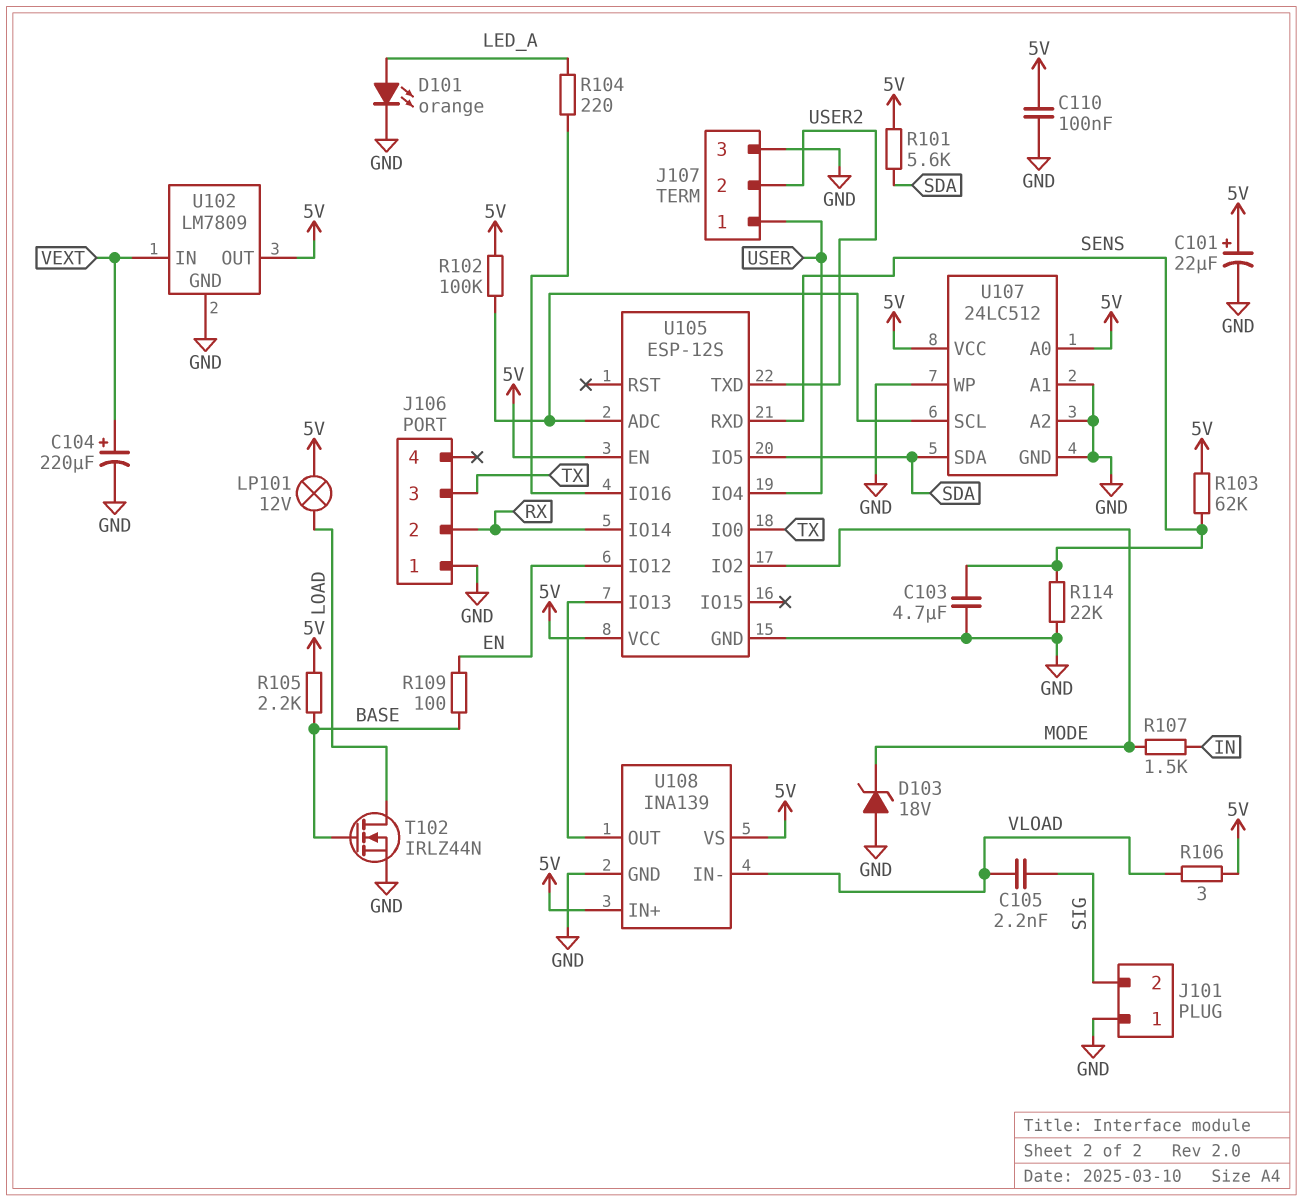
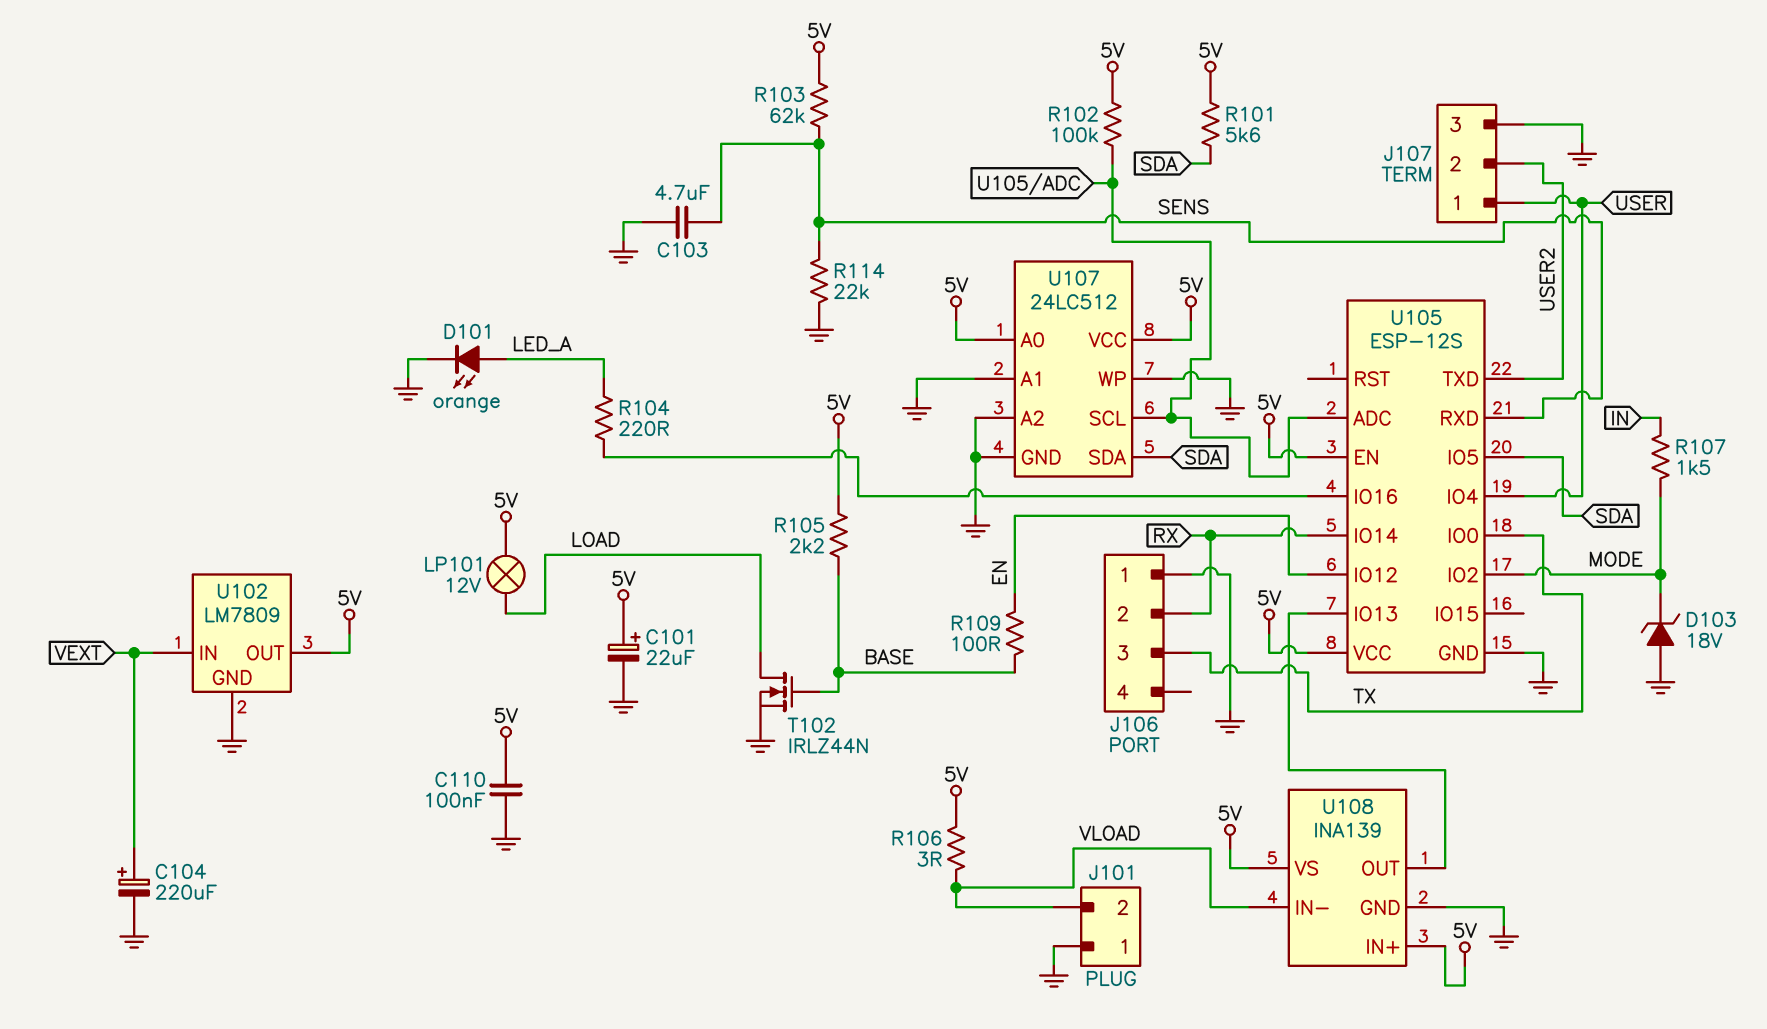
C105: 2.2nF (SIG, VLOAD) -> none
J101 pin 2: SIG -> VLOAD

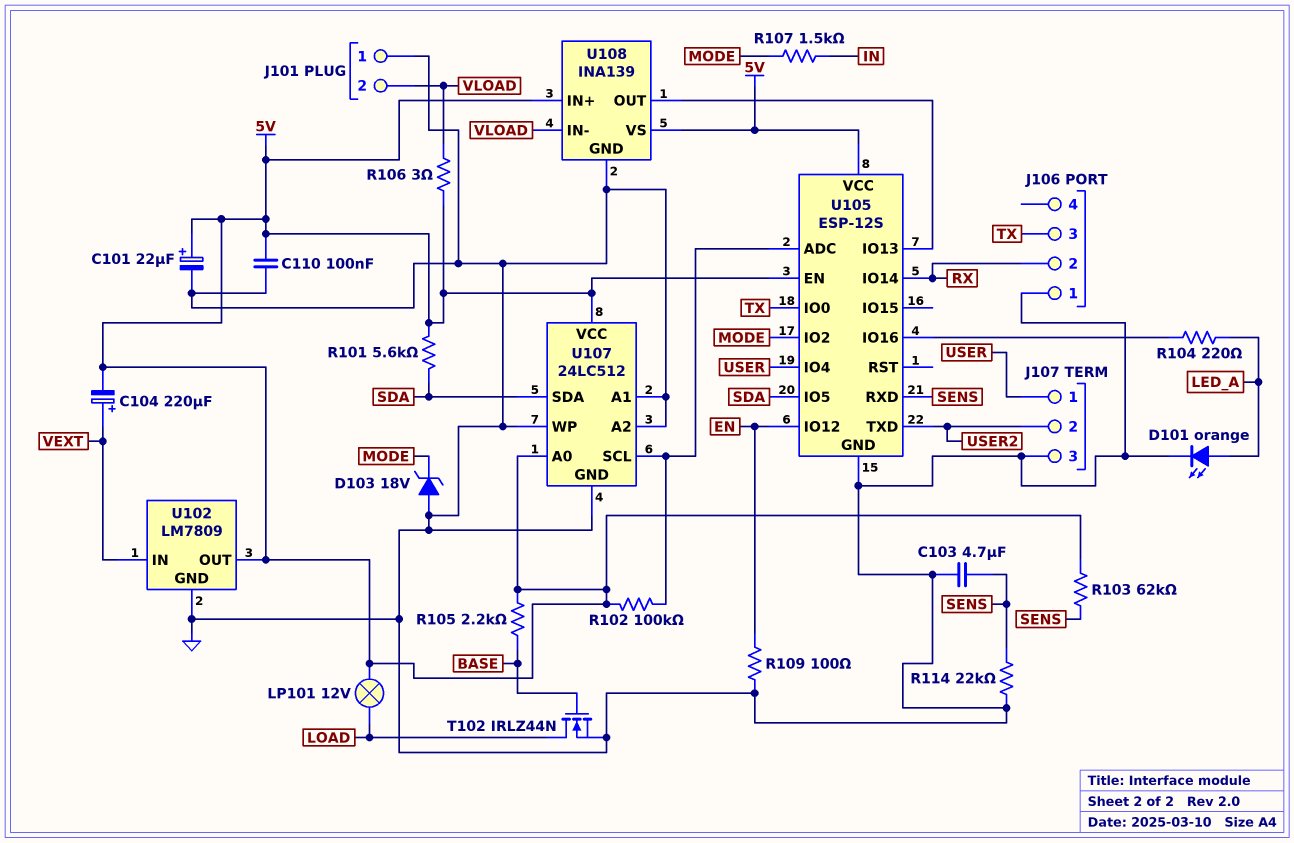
C104: 220uF (plus VEXT, minus GND) -> 220uF (plus VEXT, minus 5V)
R109: 100 (BASE, EN) -> 100 (EN, GND)

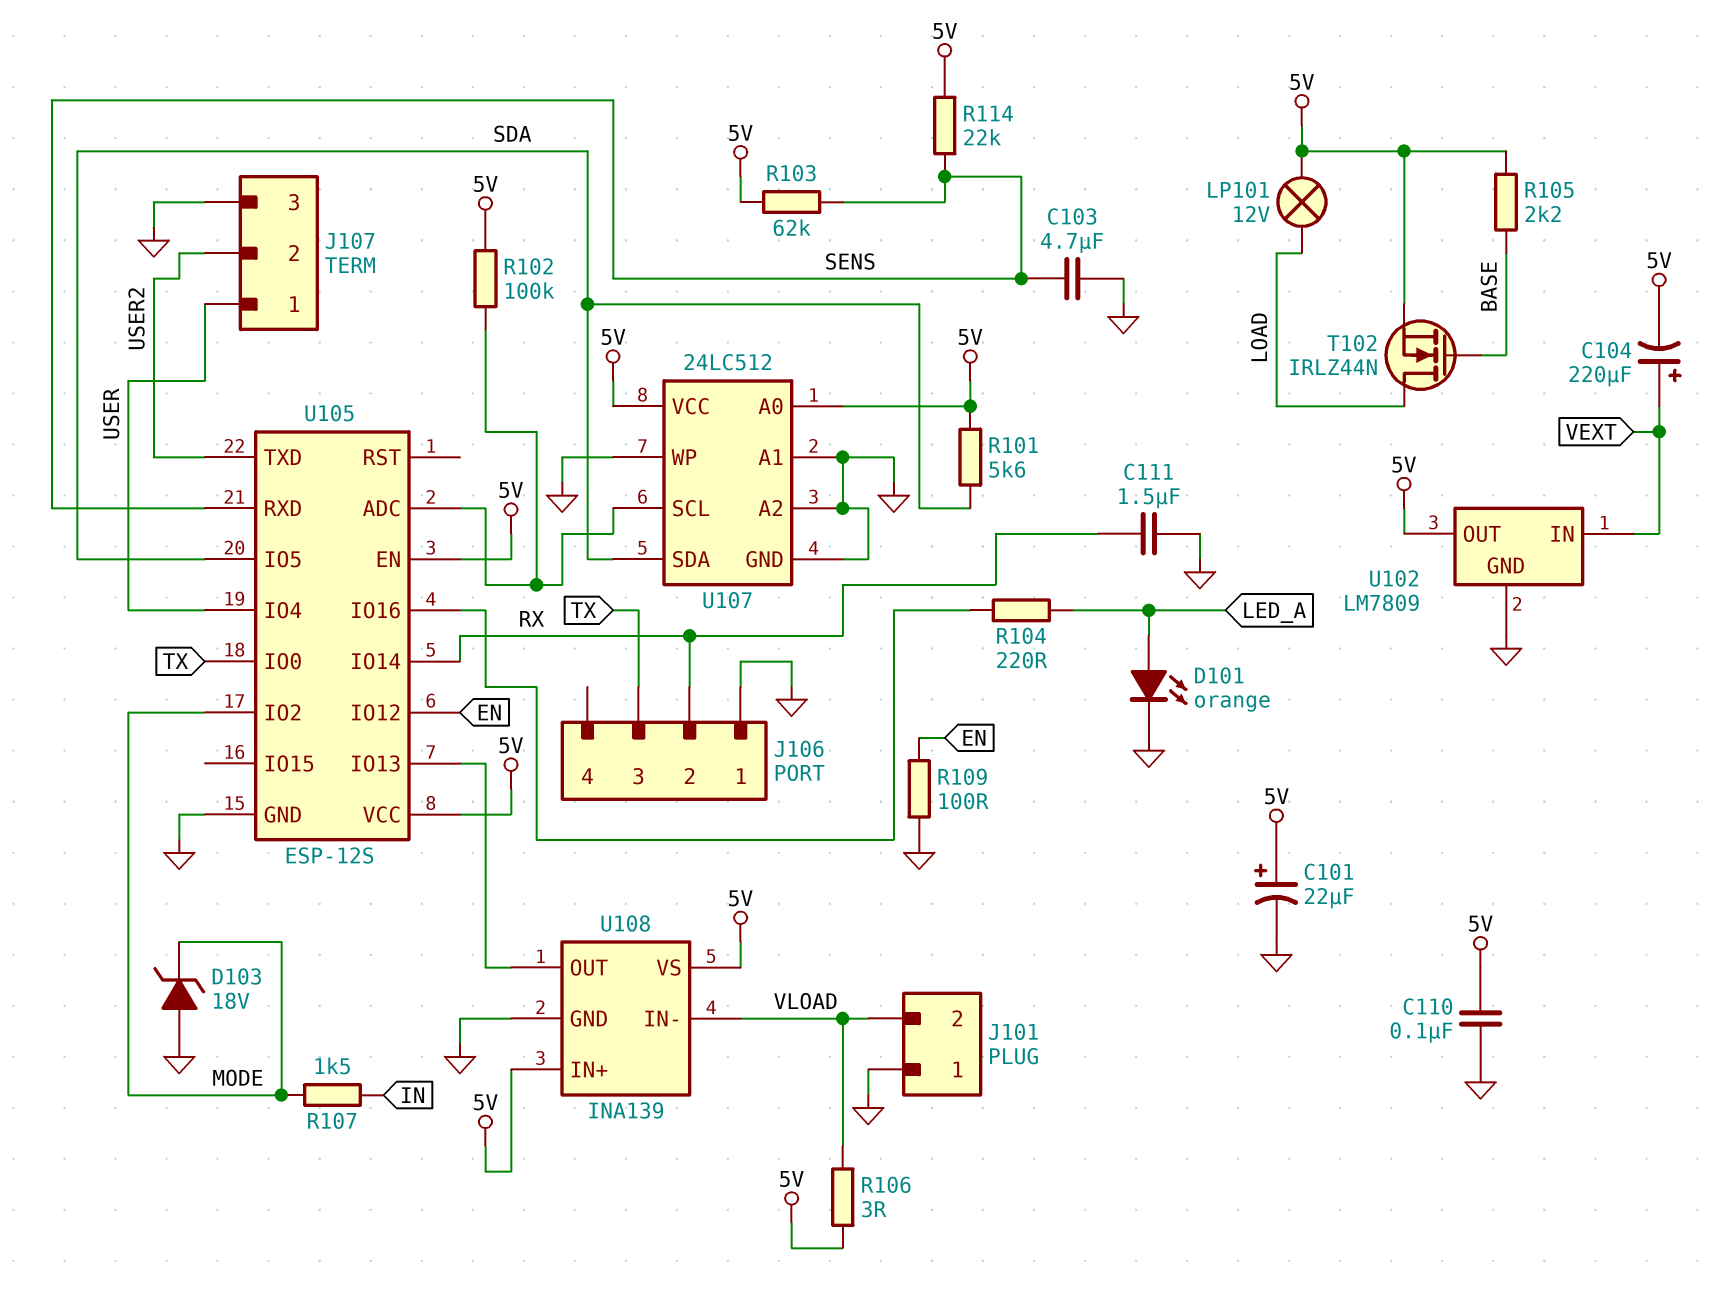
C111: none -> 1.5uF (GND, RX)
R114: 22k (GND, SENS) -> 22k (5V, SENS)
T102: NMOS IRLZ44N (G BASE, D LOAD, S GND) -> NMOS IRLZ44N (G BASE, D LOAD, S 5V)

